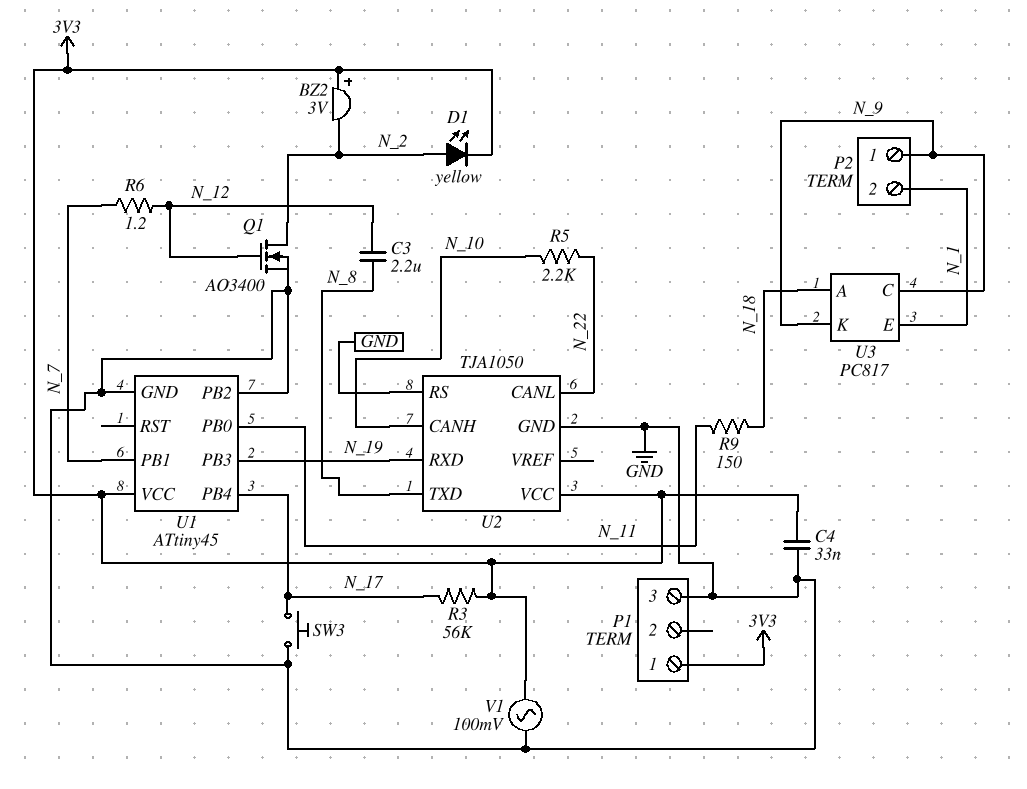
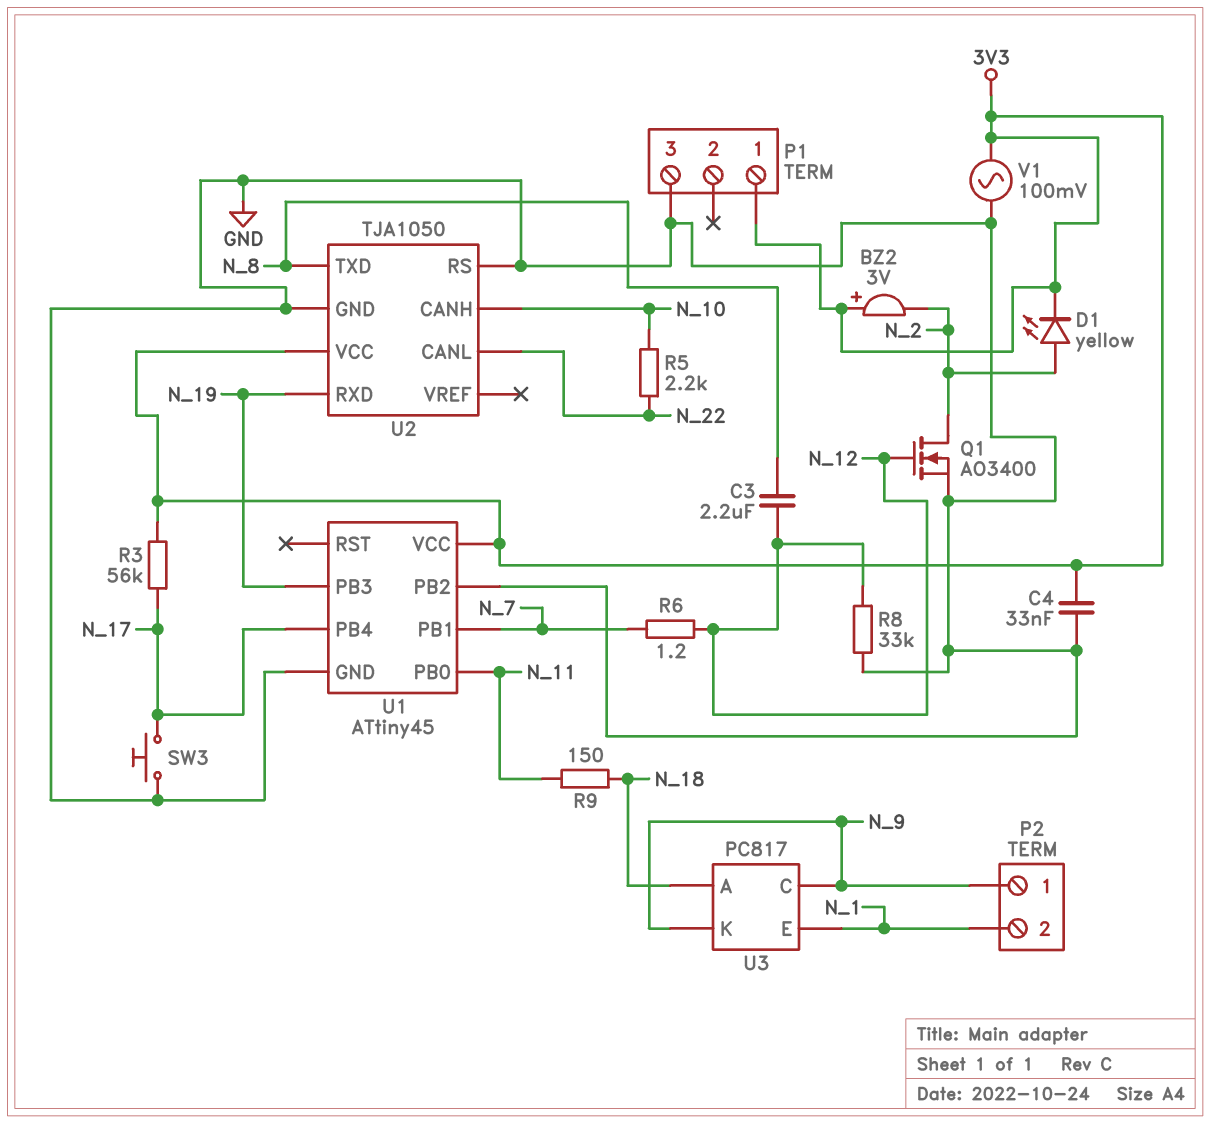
R8: none -> 33k (GND, N_12)

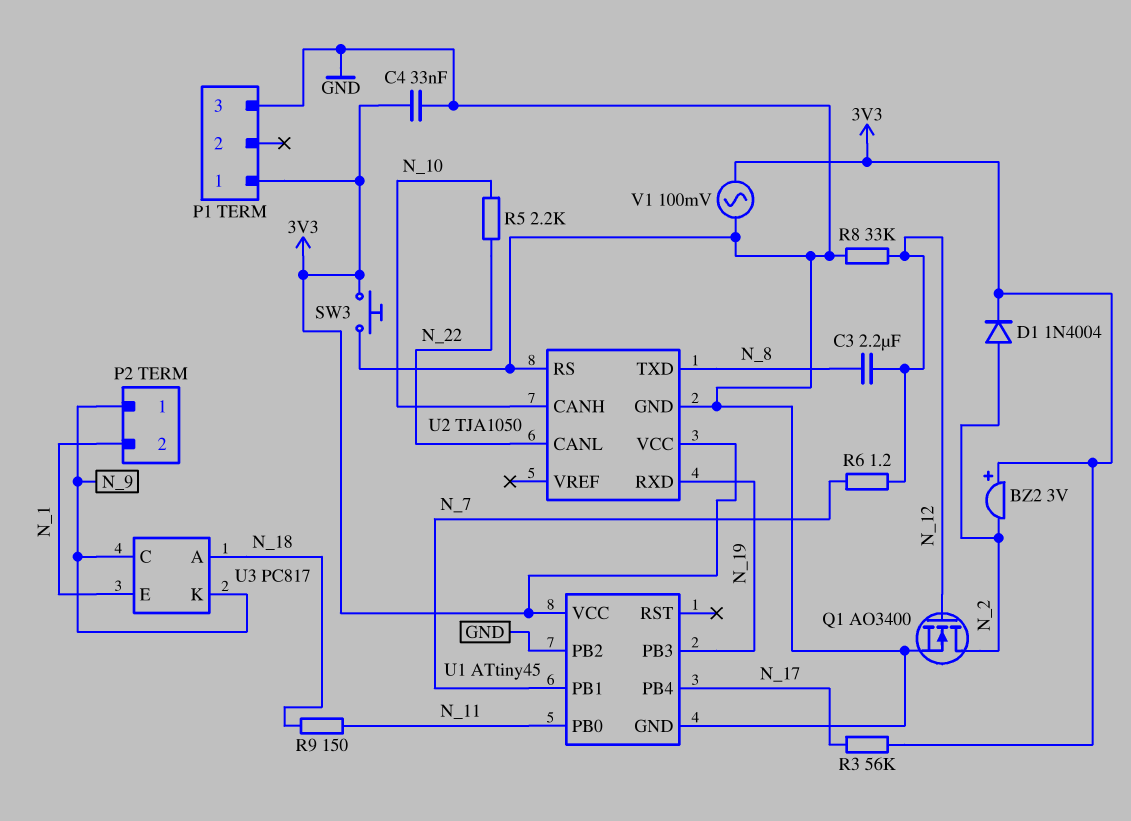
D1: LED yellow (A N_2, K 3V3) -> diode 1N4004 (A N_2, K 3V3)
SW3: button (GND, N_17) -> button (3V3, GND)

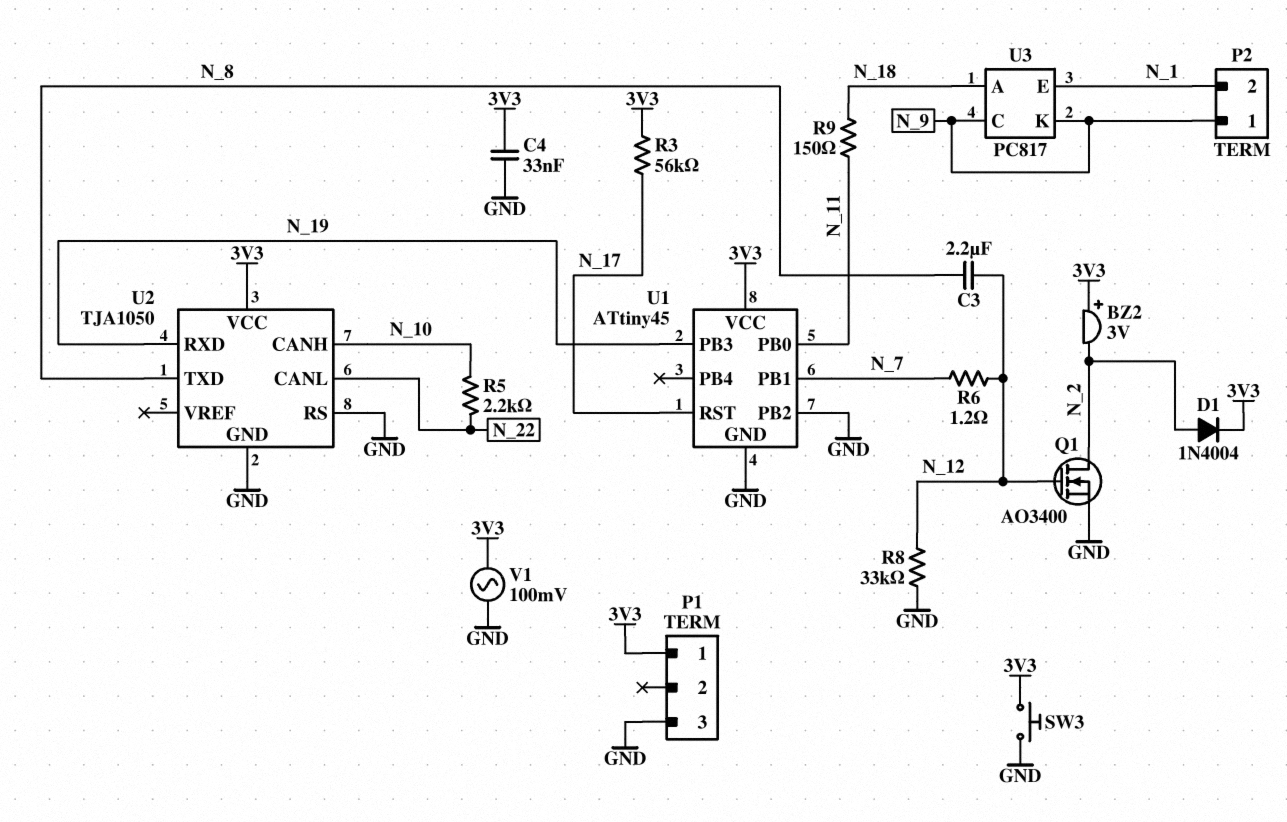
U1 pin PB4: N_17 -> none
U1 pin RST: none -> N_17

